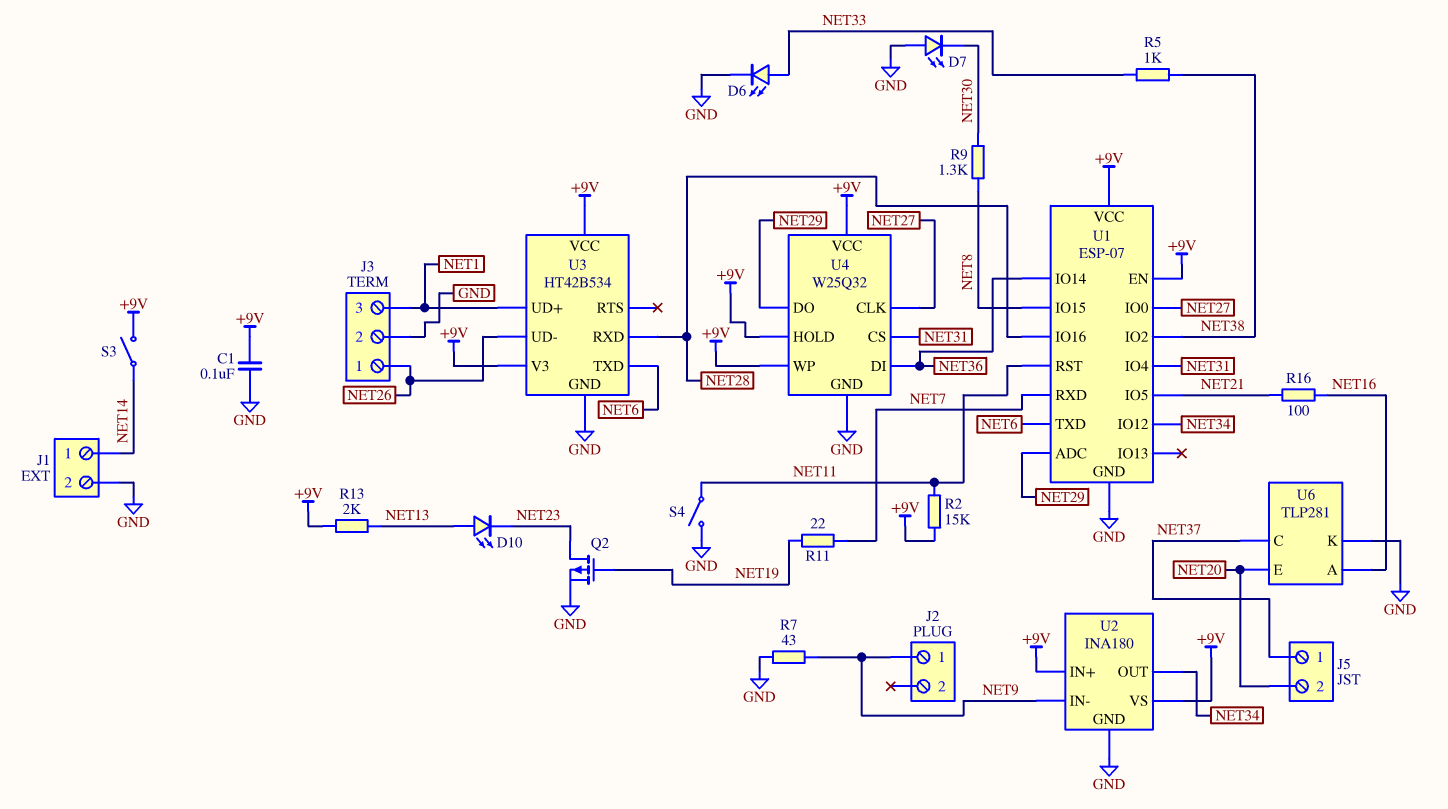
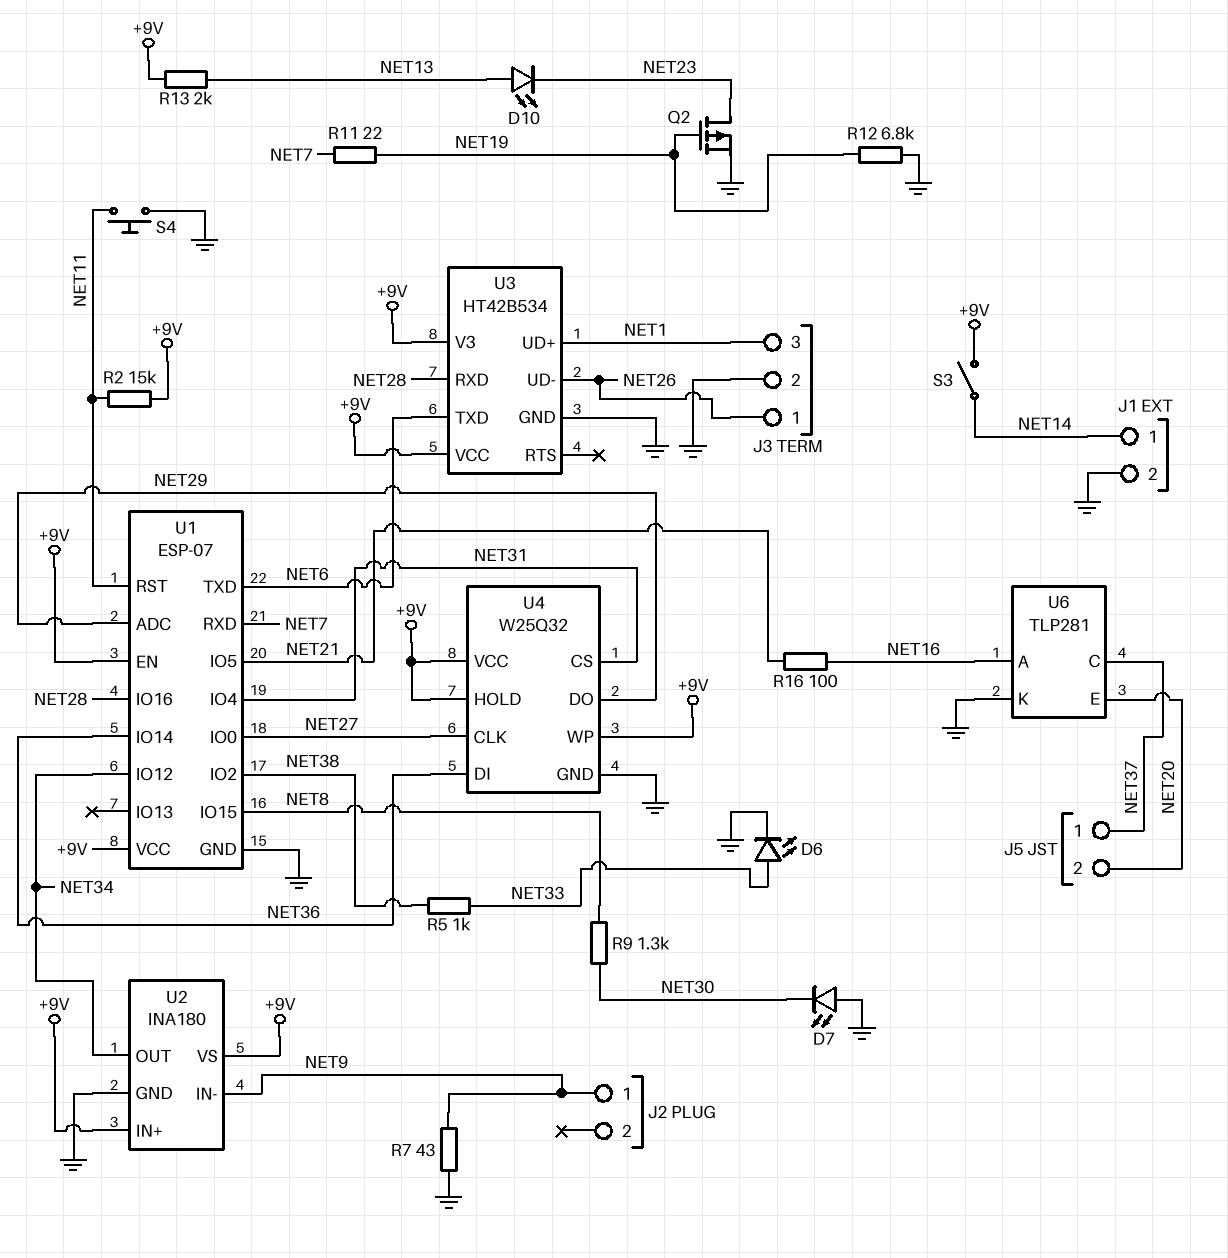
C1: 100nF (+9V, GND) -> none
R12: none -> 6.8k (GND, NET19)
S4: switch (GND, NET11) -> button (GND, NET11)

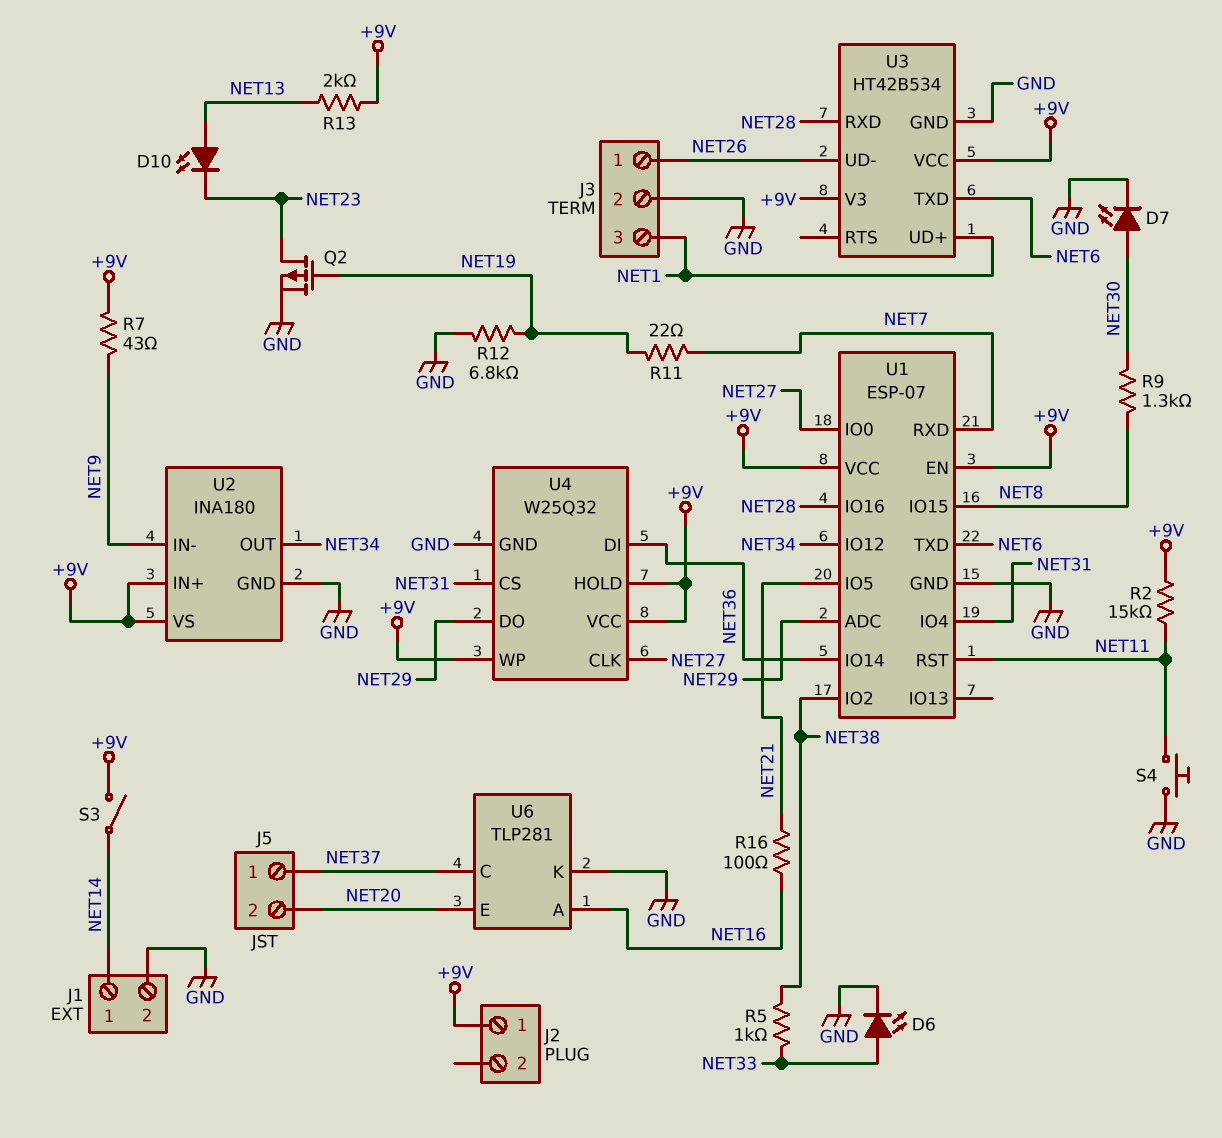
D7: LED (A GND, K NET30) -> LED (A NET30, K GND)
J2 pin 1: NET9 -> +9V
R7: 43 (GND, NET9) -> 43 (+9V, NET9)

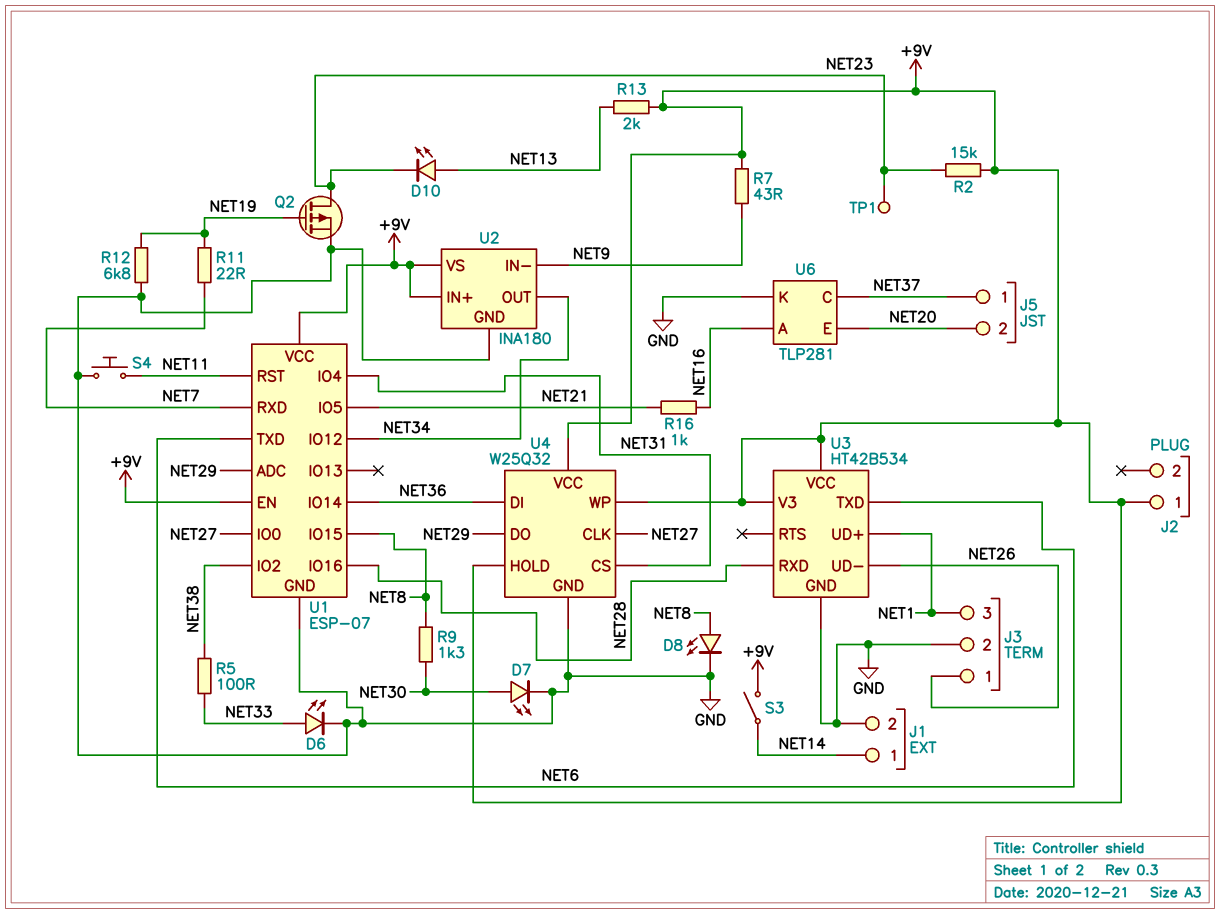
D8: none -> LED (A NET8, K GND)
R2: 15k (+9V, NET11) -> 15k (+9V, NET23)
R5: 1k (NET33, NET38) -> 100 (NET33, NET38)
R16: 100 (NET16, NET21) -> 1k (NET16, NET21)
TP1: none -> test point (NET23)

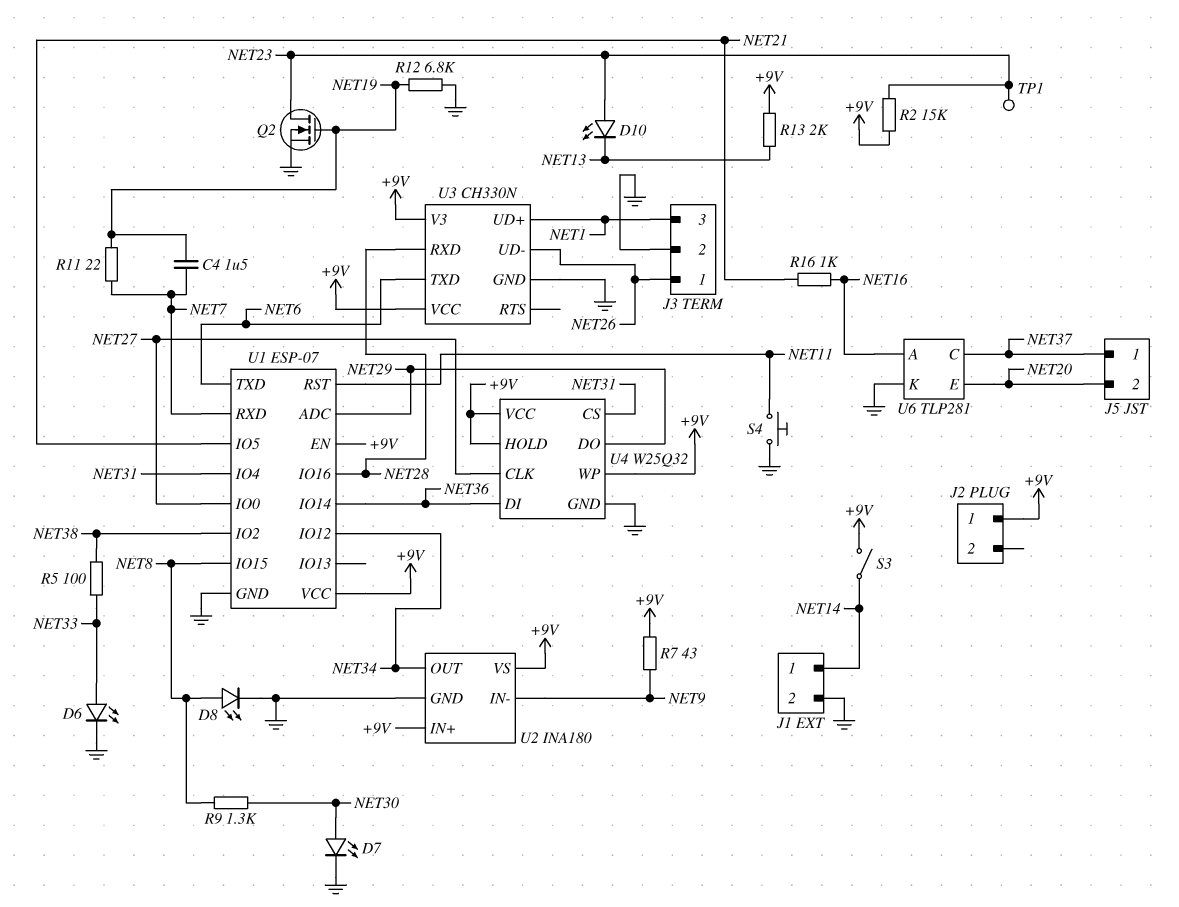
C4: none -> 1.5uF (NET7, NET19)
D10: LED (A NET13, K NET23) -> LED (A NET23, K NET13)
Q2: PMOS (G NET19, D NET23, S GND) -> NMOS (G NET19, D NET23, S GND)
U3: HT42B534 -> CH330N

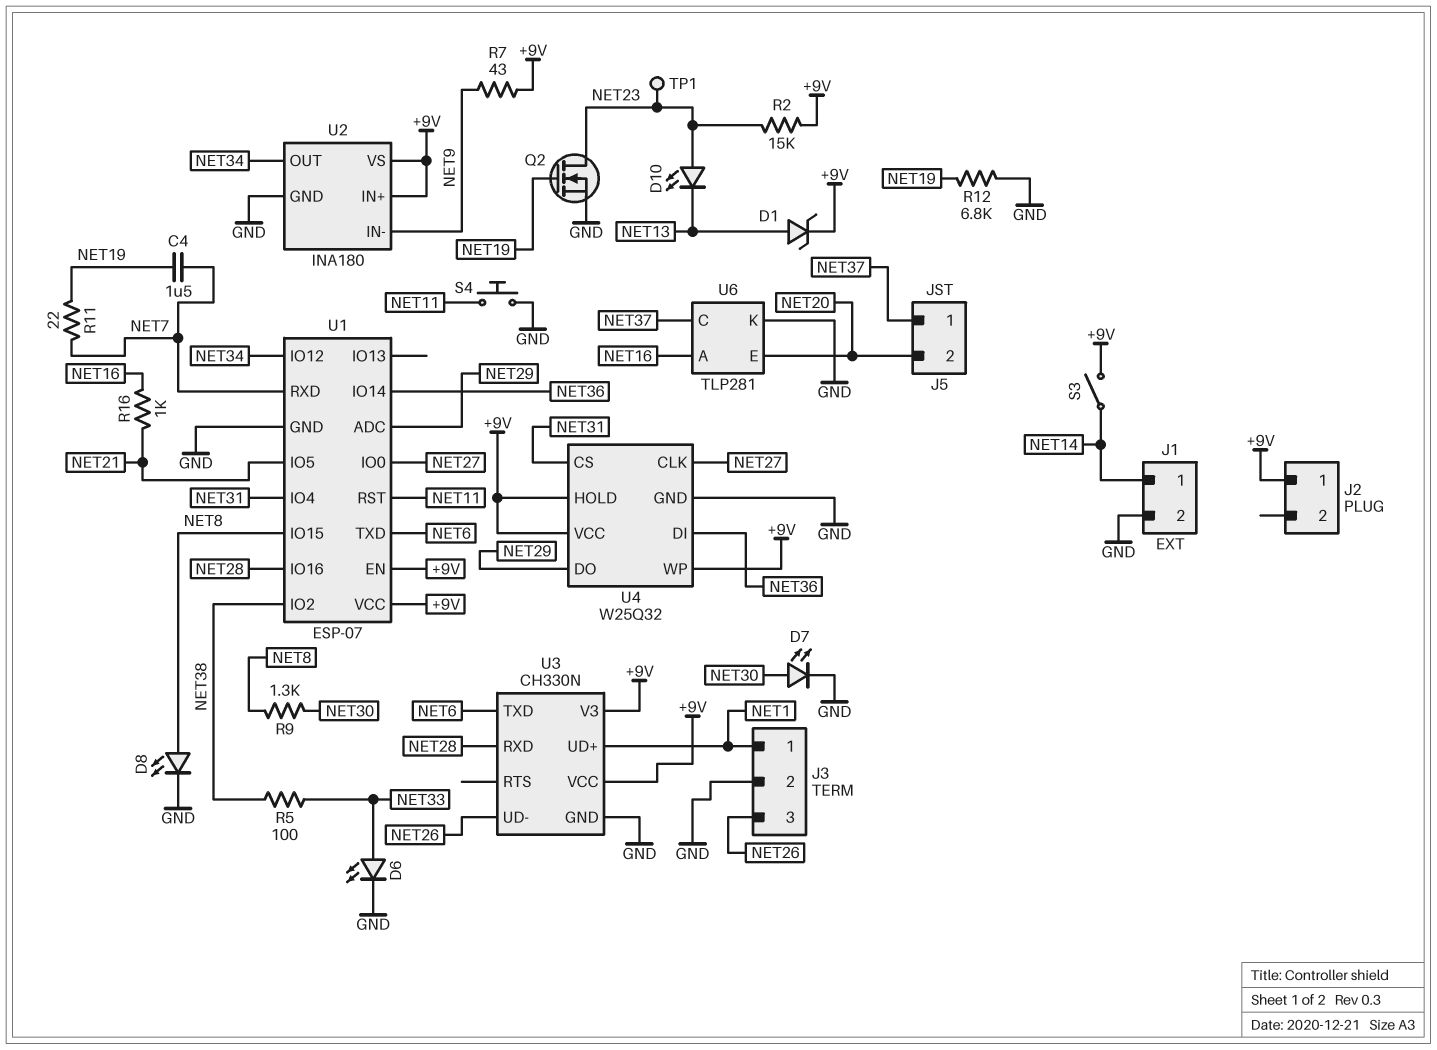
D1: none -> zener (A NET13, K +9V)
J3 pin 1: NET26 -> NET1
J3 pin 3: NET1 -> NET26
R13: 2k (+9V, NET13) -> none

